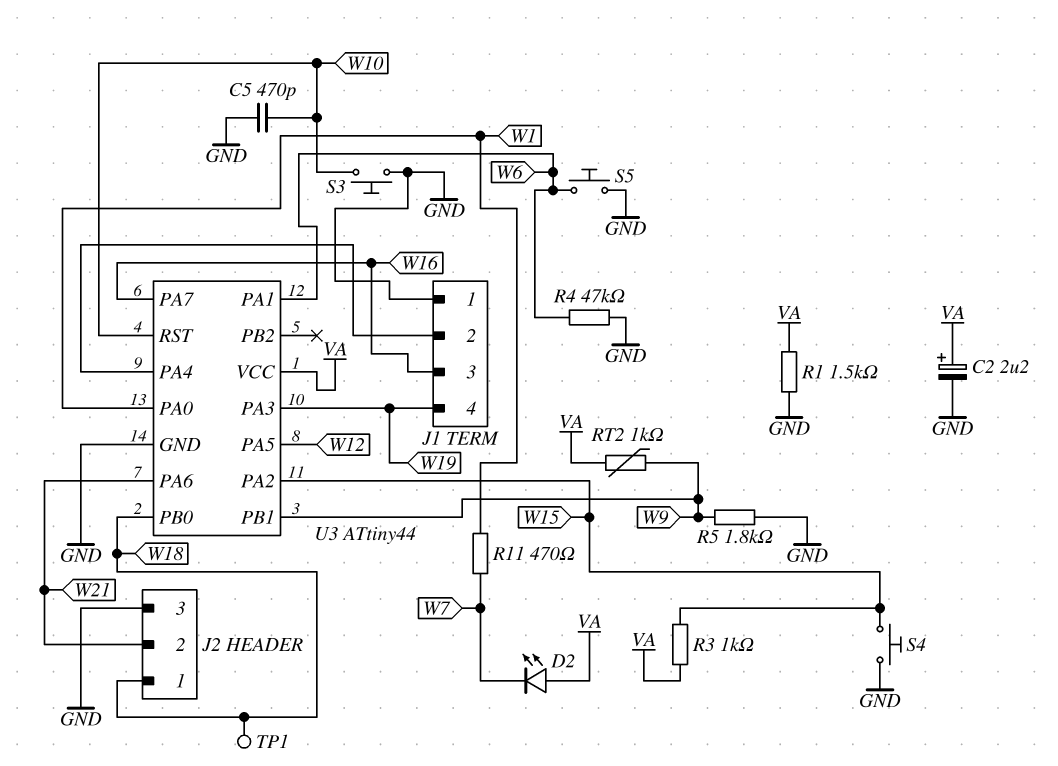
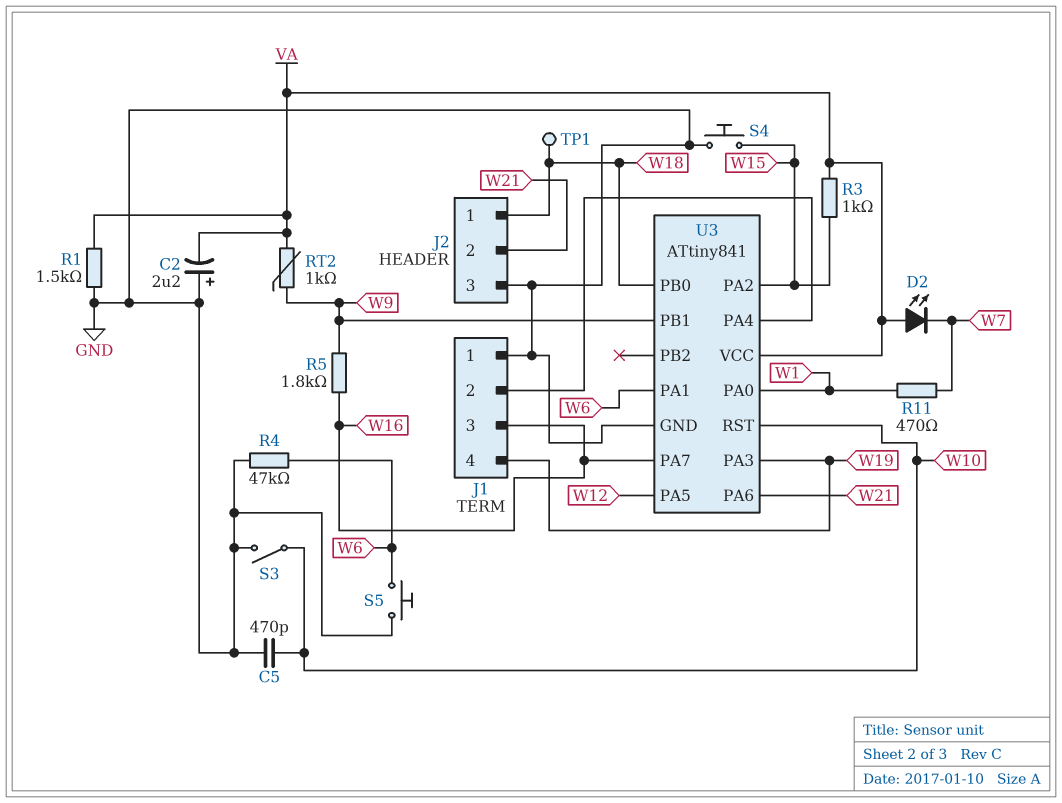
C2: 2.2uF (plus VA, minus GND) -> 2.2uF (plus GND, minus VA)
R5: 1.8k (GND, W9) -> 1.8k (W9, W16)
S3: button (GND, W10) -> switch (GND, W10)
U3: ATtiny44 -> ATtiny841

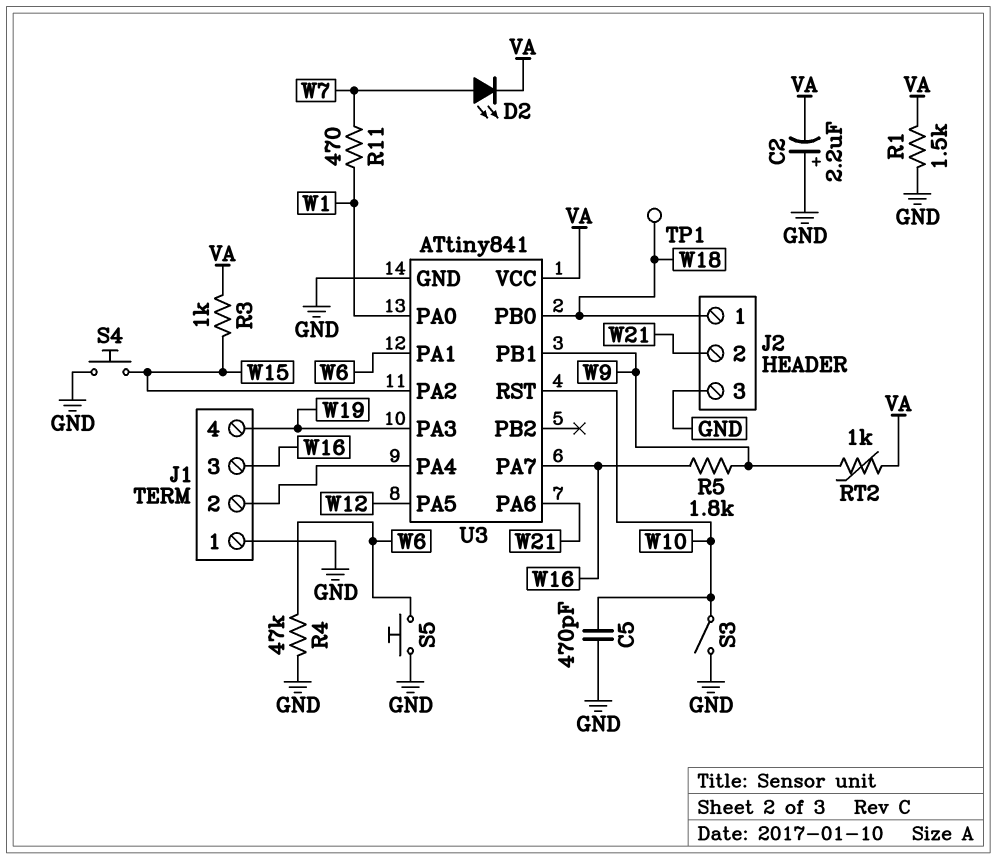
D2: LED (A VA, K W7) -> LED (A W7, K VA)

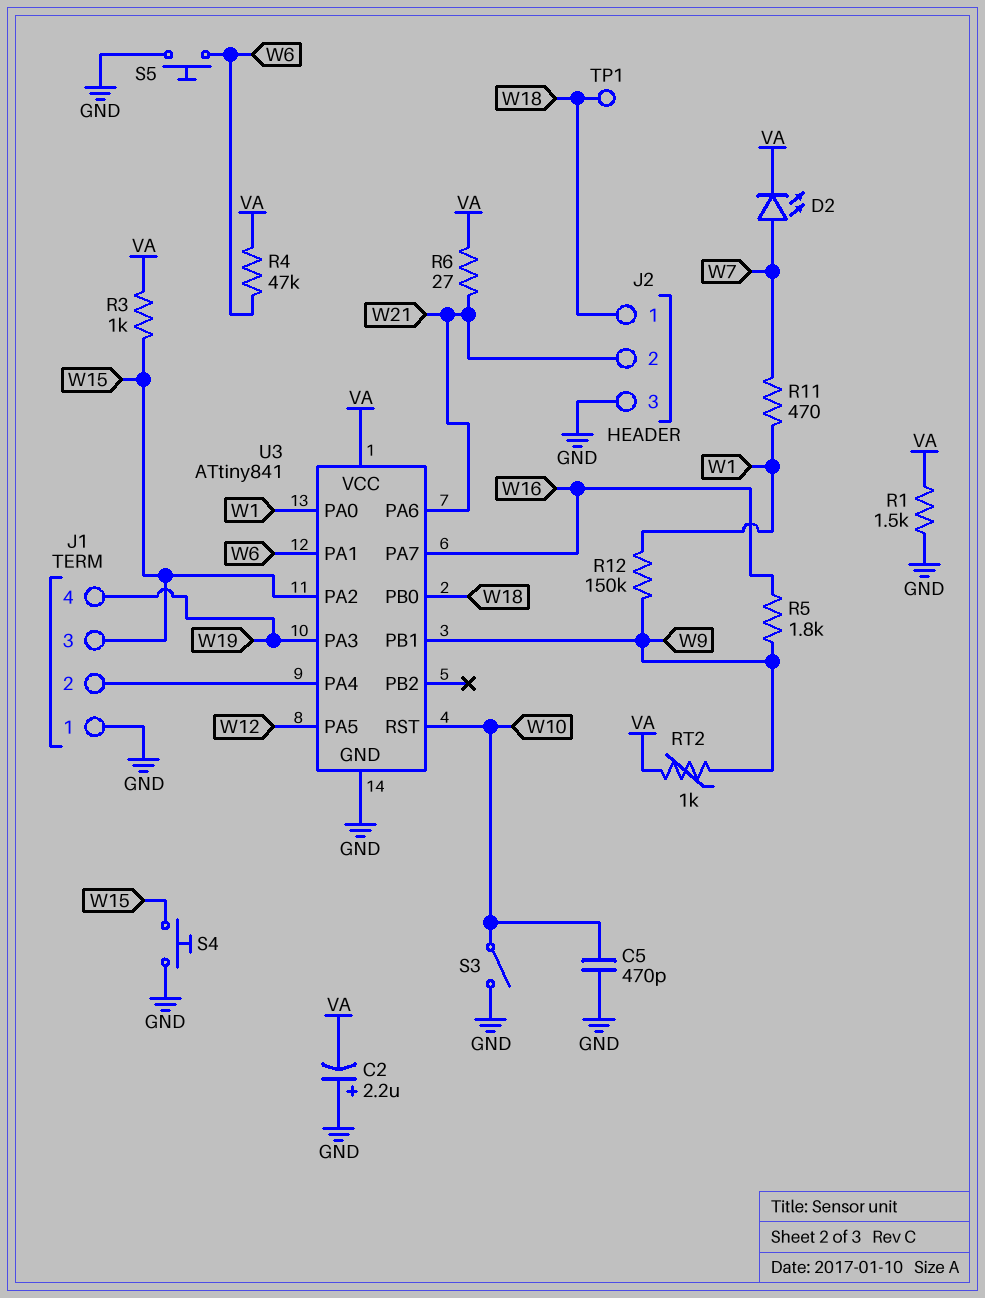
J1 pin 3: W16 -> W15
R4: 47k (GND, W6) -> 47k (VA, W6)
R6: none -> 27 (VA, W21)
R12: none -> 150k (W1, W9)

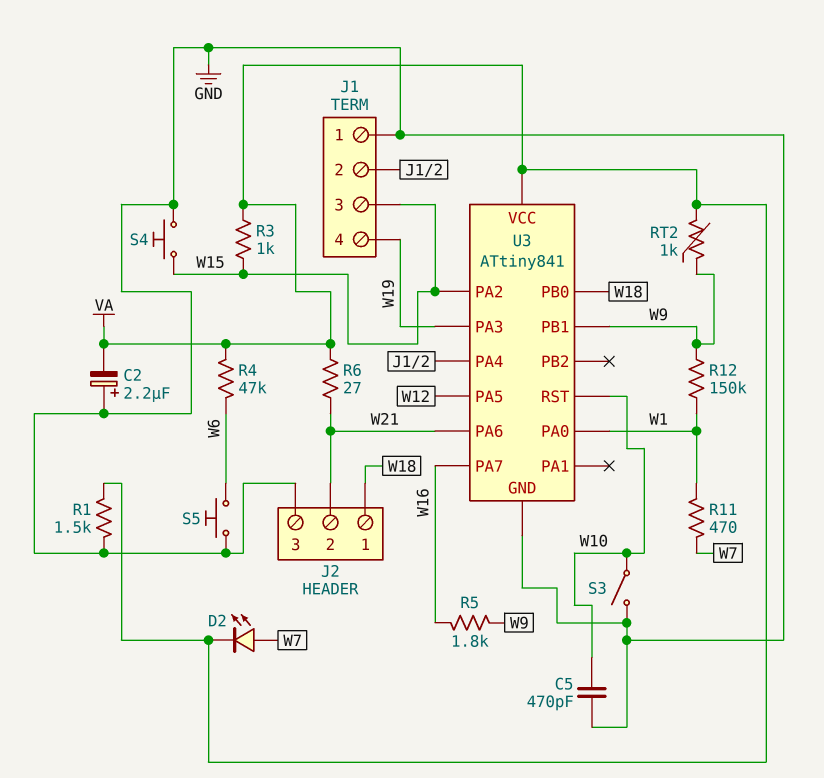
TP1: test point (W18) -> none
U3 pin PA1: W6 -> none

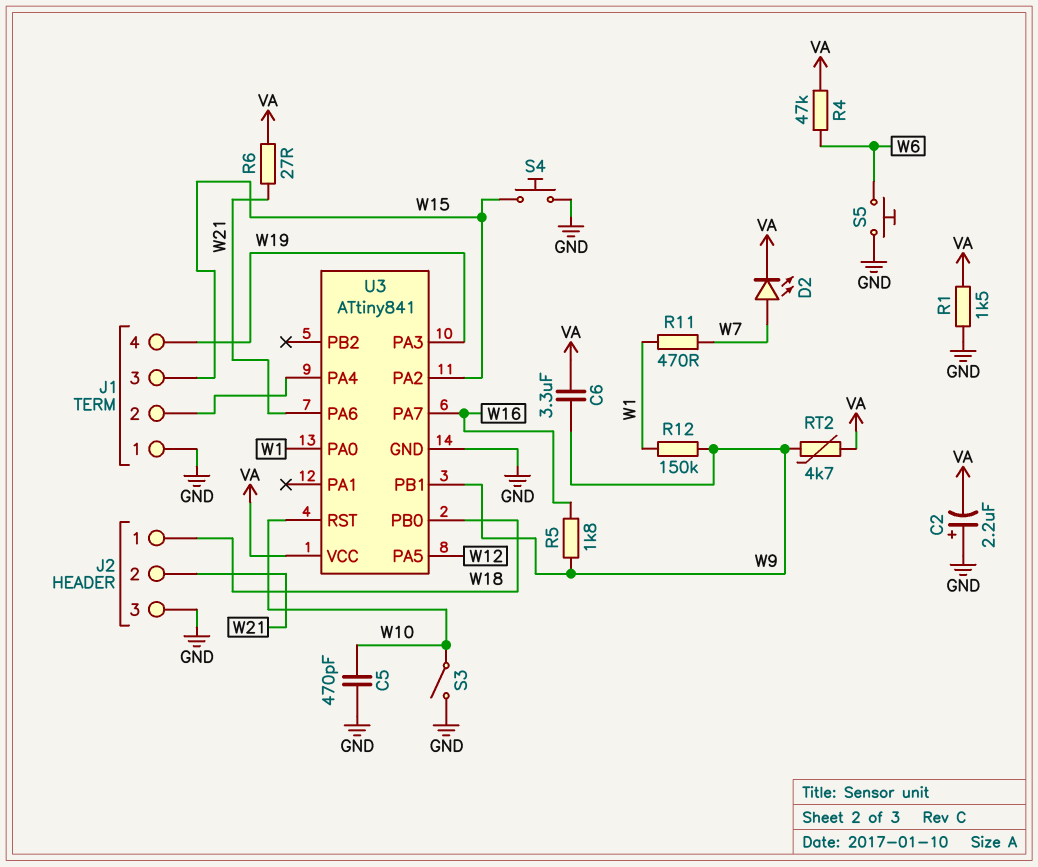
C6: none -> 3.3uF (VA, W9)
R3: 1k (VA, W15) -> none
RT2: 1k (VA, W9) -> 4.7k (VA, W9)

